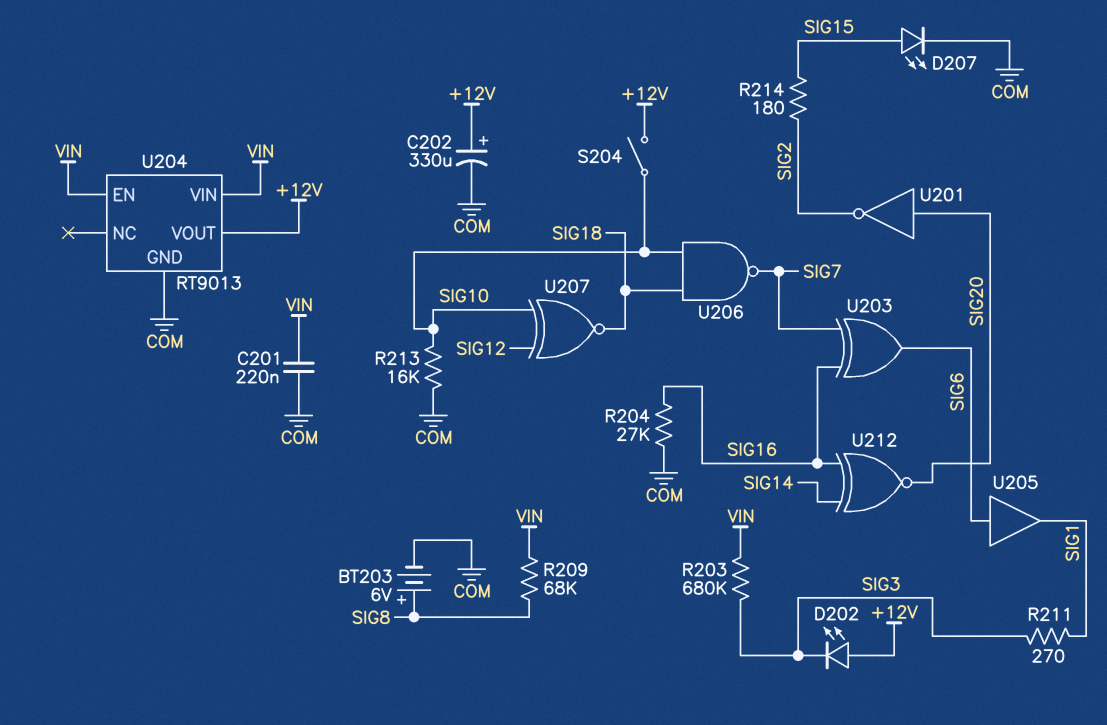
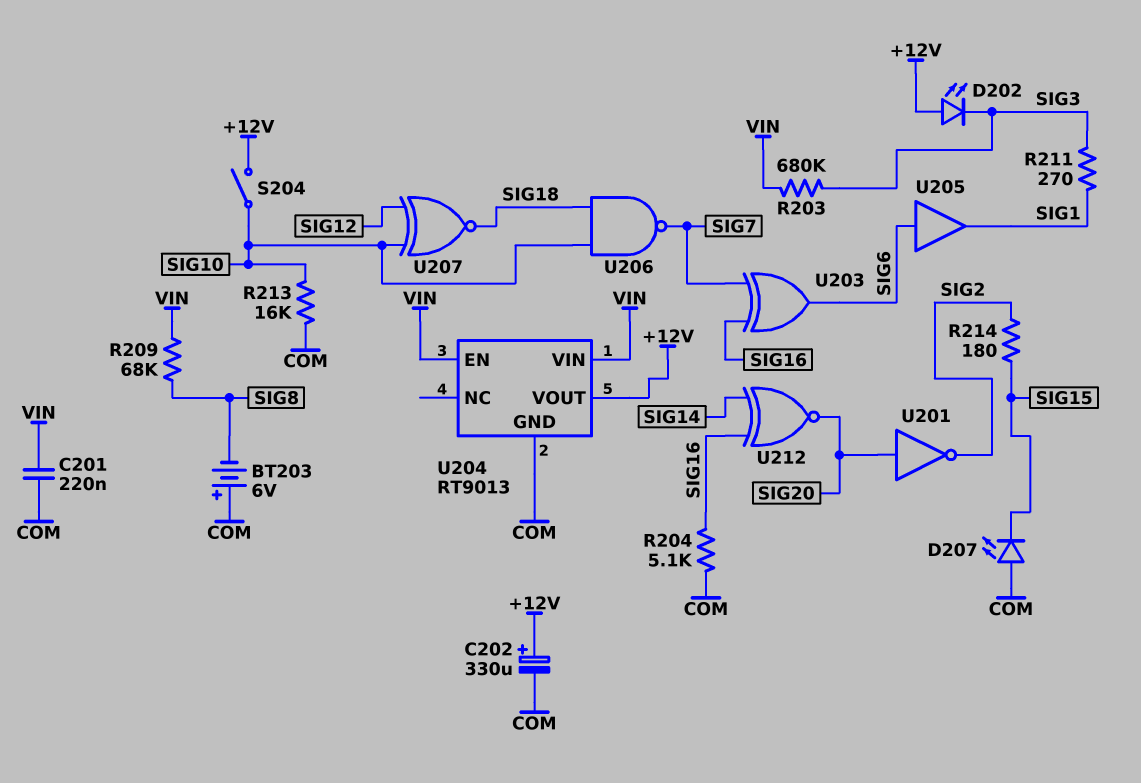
BT203: 6V (plus SIG8, minus COM) -> 6V (plus COM, minus SIG8)
D207: LED (A SIG15, K COM) -> LED (A COM, K SIG15)
R204: 27k (COM, SIG16) -> 5.1k (COM, SIG16)

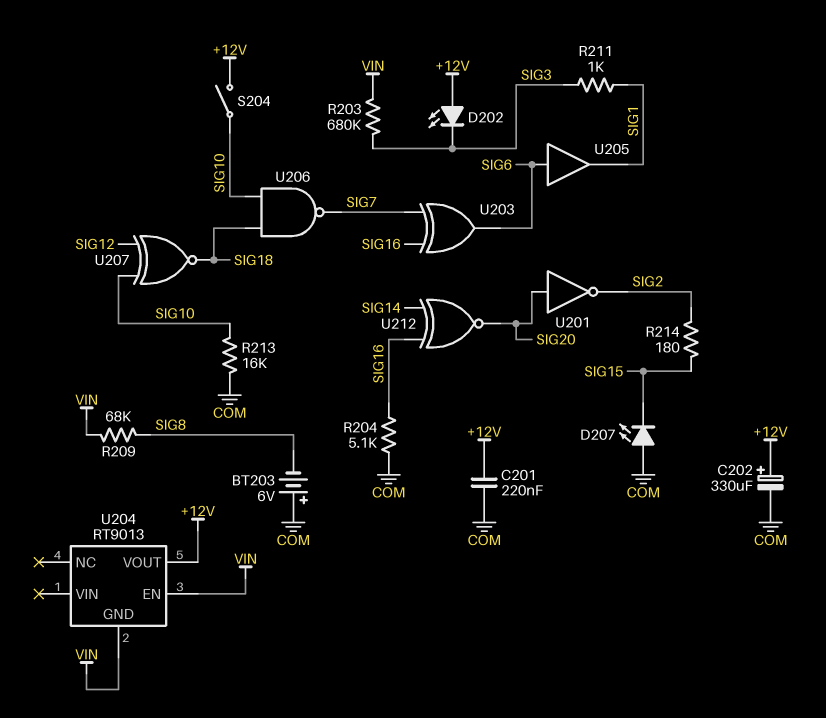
C201: 220nF (COM, VIN) -> 220nF (+12V, COM)
R211: 270 (SIG1, SIG3) -> 1k (SIG1, SIG3)
U204 pin GND: COM -> VIN
U204 pin VIN: VIN -> none

